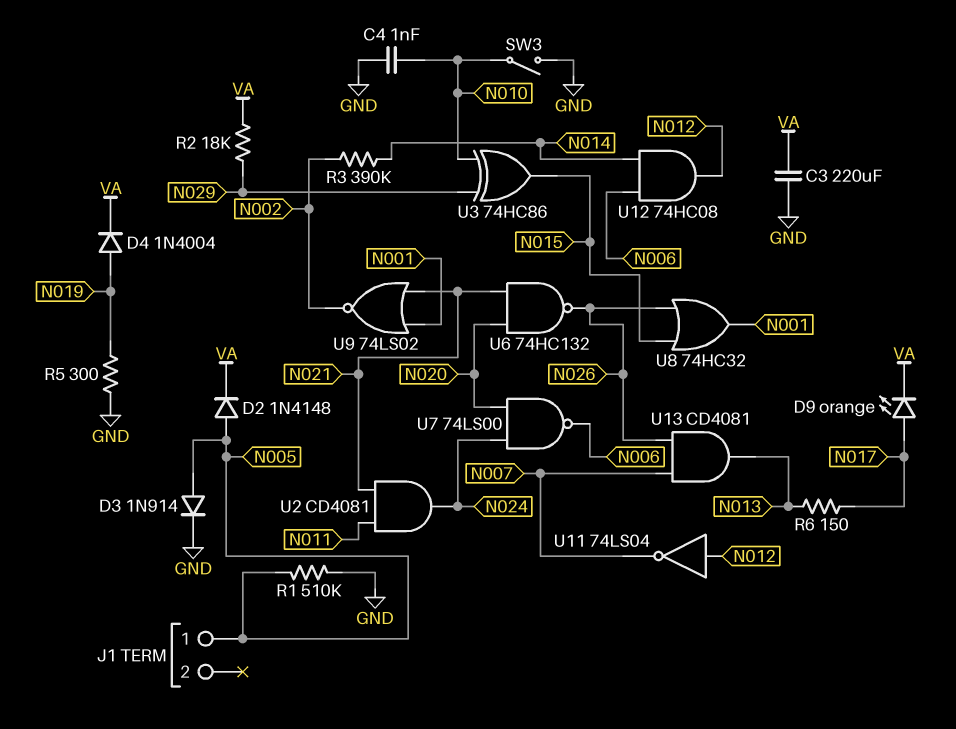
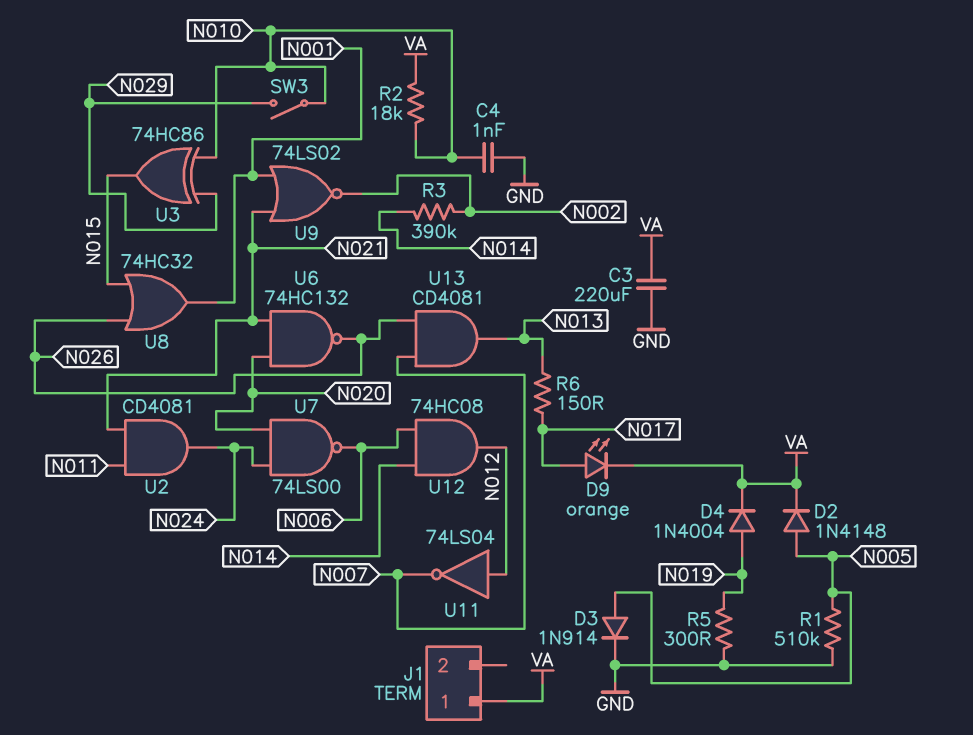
J1 pin 1: N005 -> VA
R2: 18k (N029, VA) -> 18k (N010, VA)
SW3: switch (GND, N010) -> switch (N010, N029)

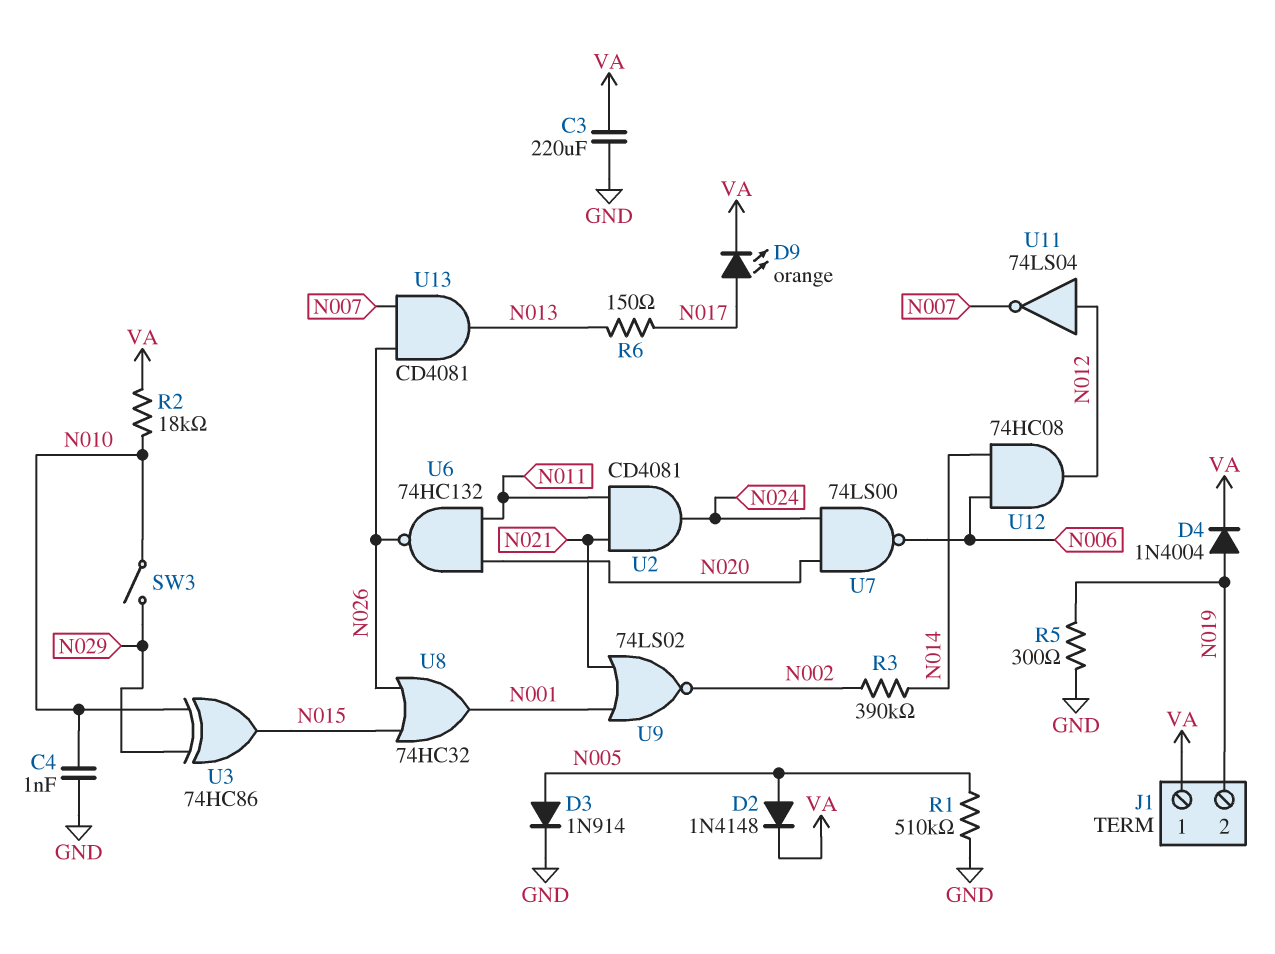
J1 pin 2: none -> N019
U6: NAND 74HC132 (in N020, in N021, out N026) -> NAND 74HC132 (in N011, in N020, out N026)

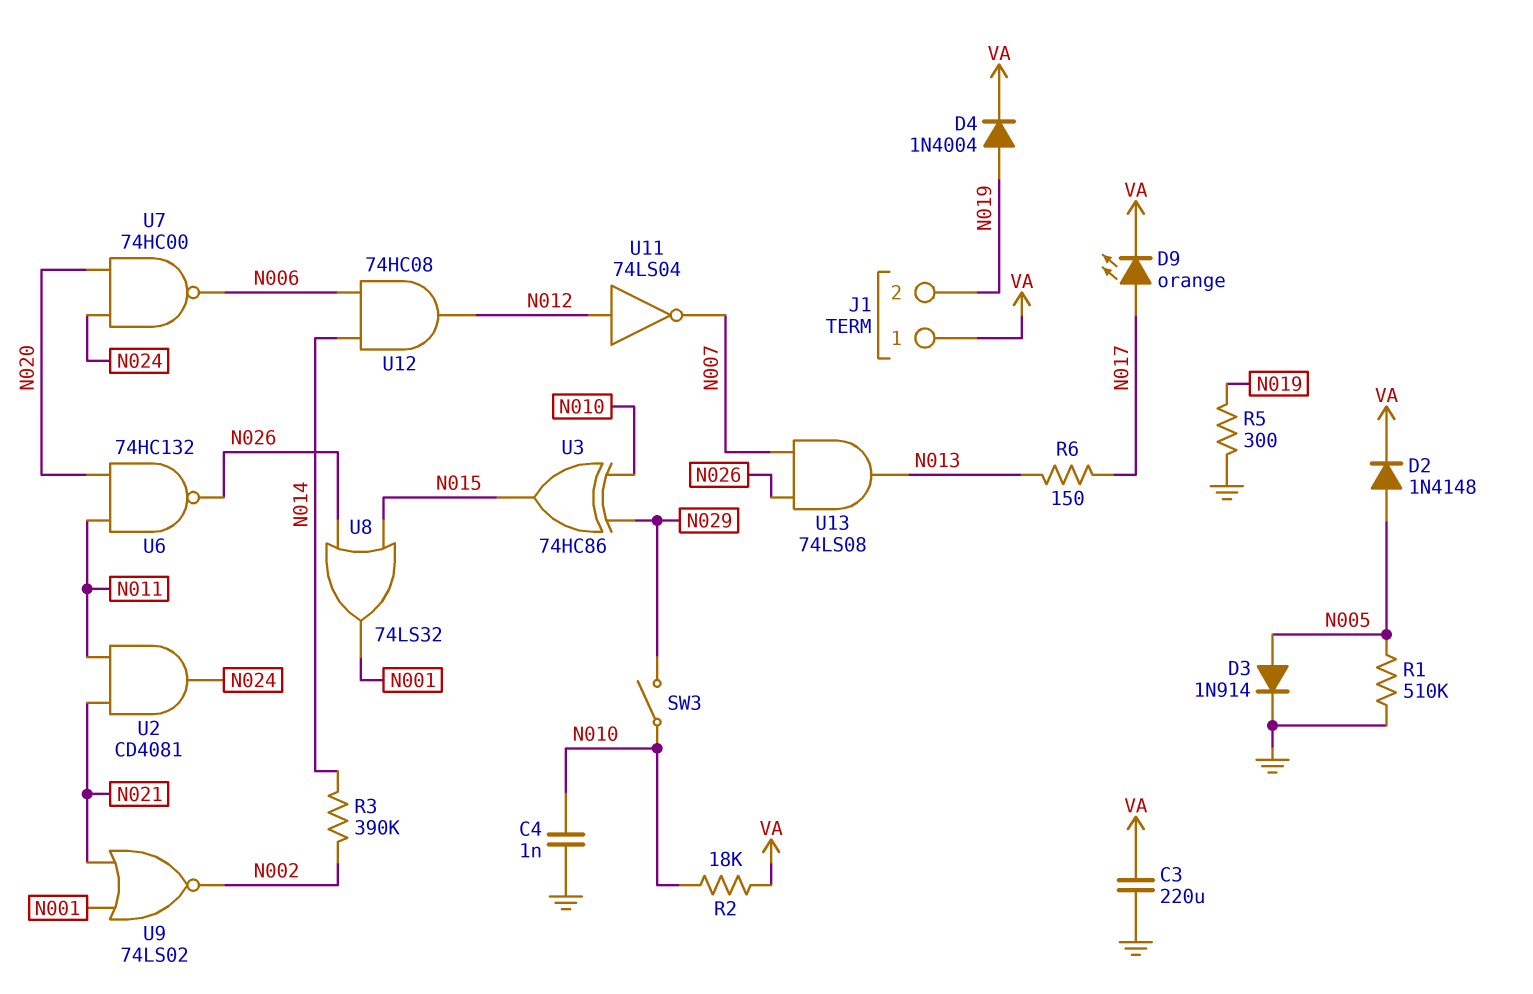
U7: NAND 74LS00 (in N020, in N024, out N006) -> NAND 74HC00 (in N020, in N024, out N006)
U8: OR 74HC32 (in N015, in N026, out N001) -> OR 74LS32 (in N015, in N026, out N001)
U13: AND CD4081 (in N007, in N026, out N013) -> AND 74LS08 (in N007, in N026, out N013)

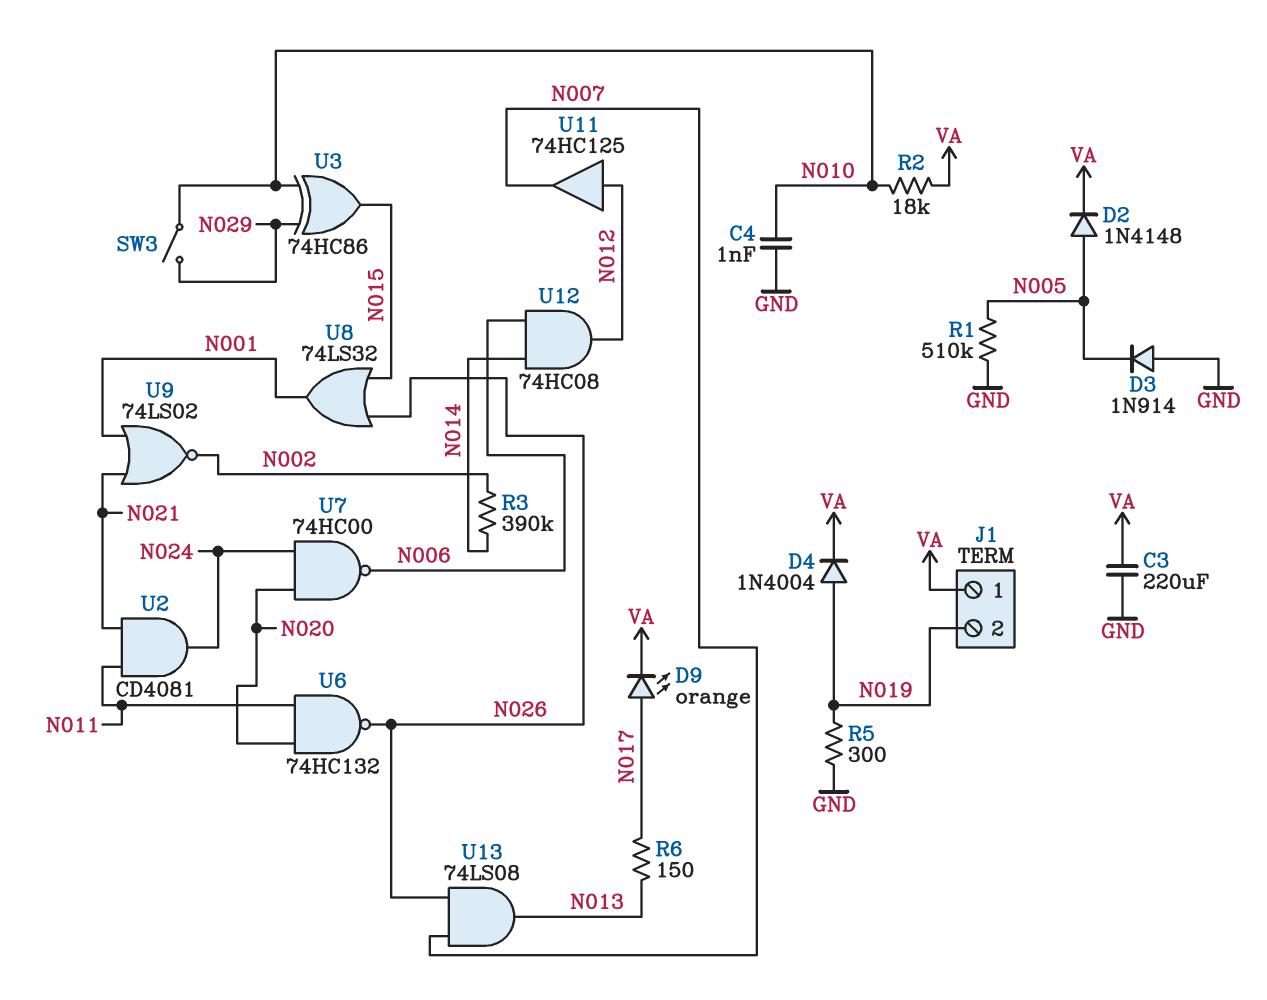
D3: diode 1N914 (A N005, K GND) -> diode 1N914 (A GND, K N005)
U11: NOT 74LS04 (in N012, out N007) -> buffer 74HC125 (in N012, out N007)

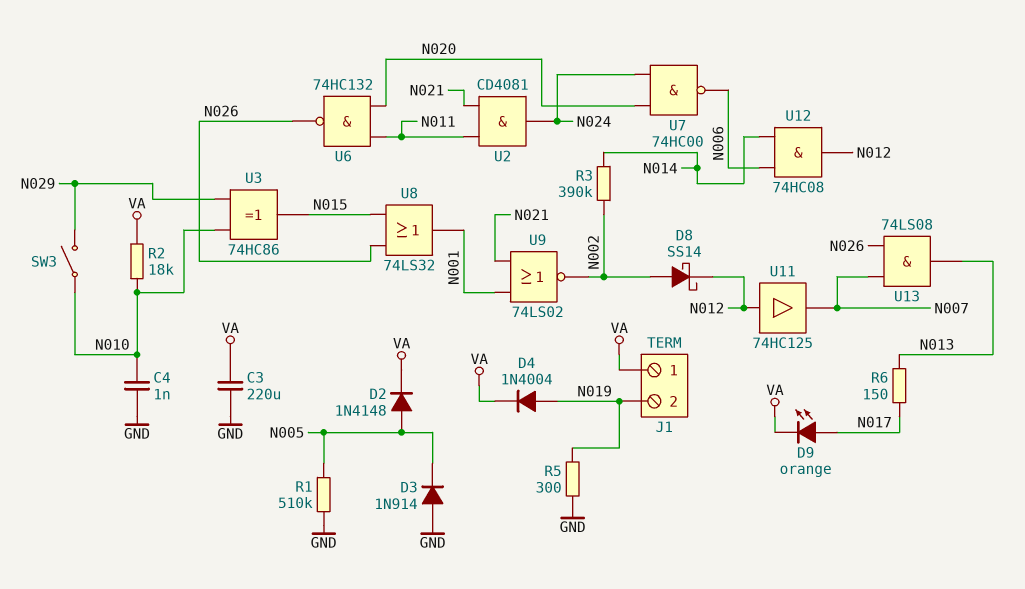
D8: none -> schottky SS14 (A N002, K N012)

